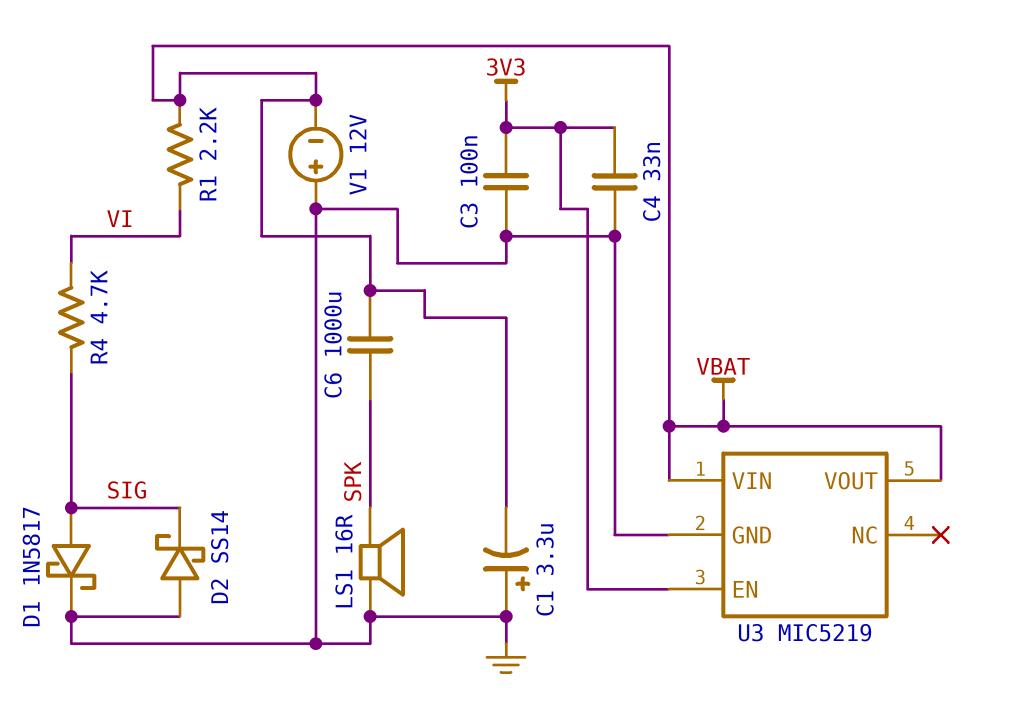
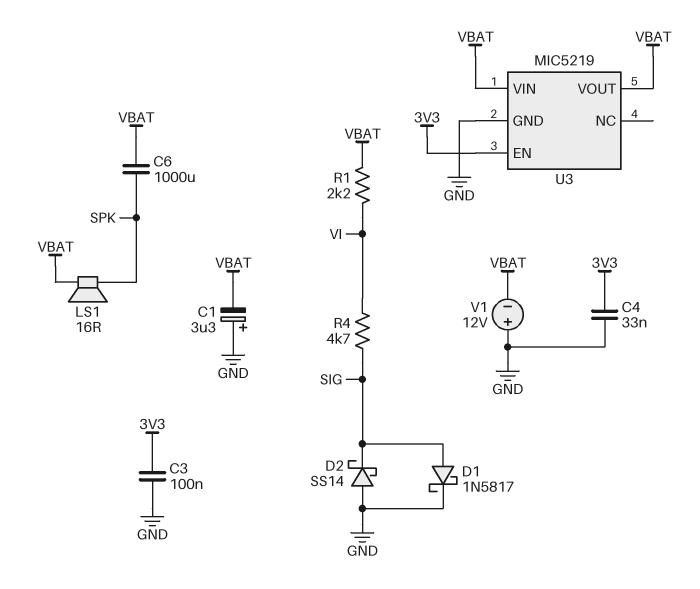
LS1: speaker 16R (GND, SPK) -> speaker 16R (SPK, VBAT)

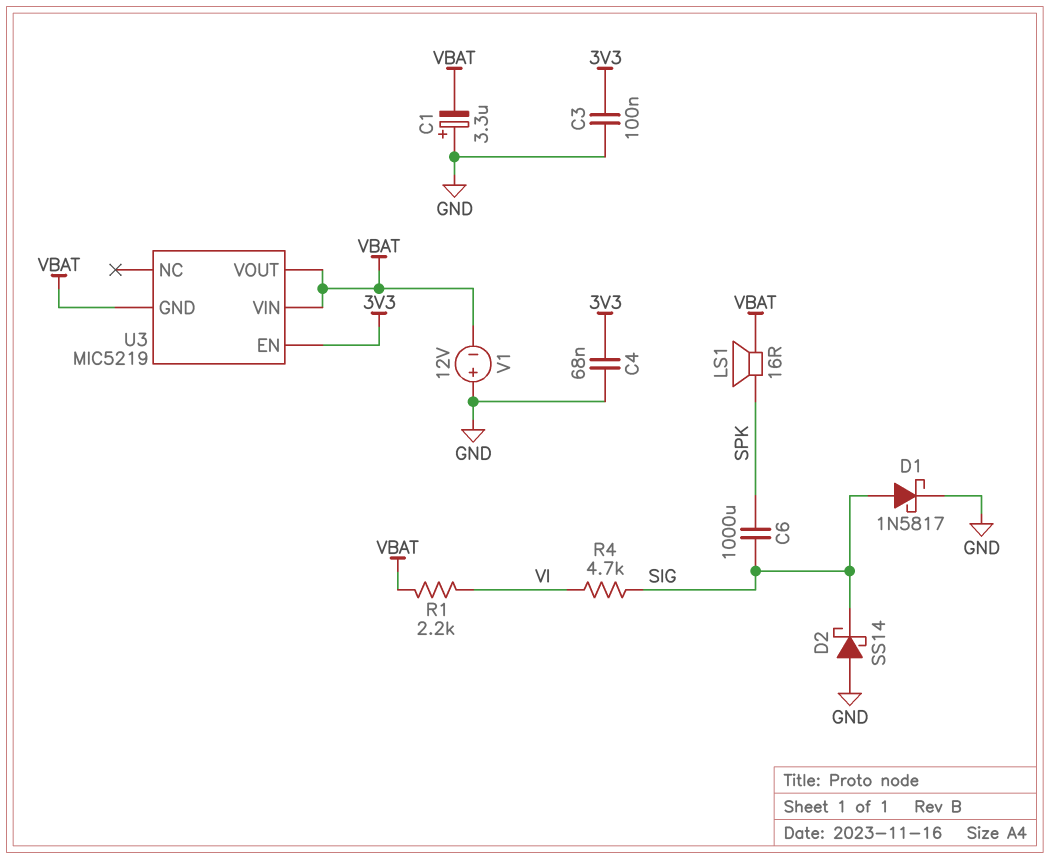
C4: 33nF (3V3, GND) -> 68nF (3V3, GND)
C6: 1000uF (SPK, VBAT) -> 1000uF (SIG, SPK)
U3 pin GND: GND -> VBAT

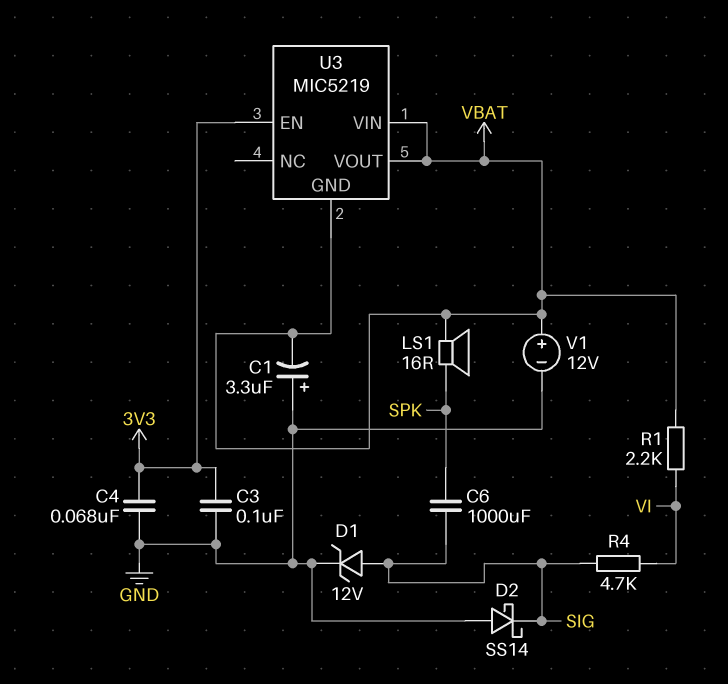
D1: schottky 1N5817 (A SIG, K GND) -> zener 12V (A SIG, K GND)
V1: 12V (plus GND, minus VBAT) -> 12V (plus VBAT, minus GND)

